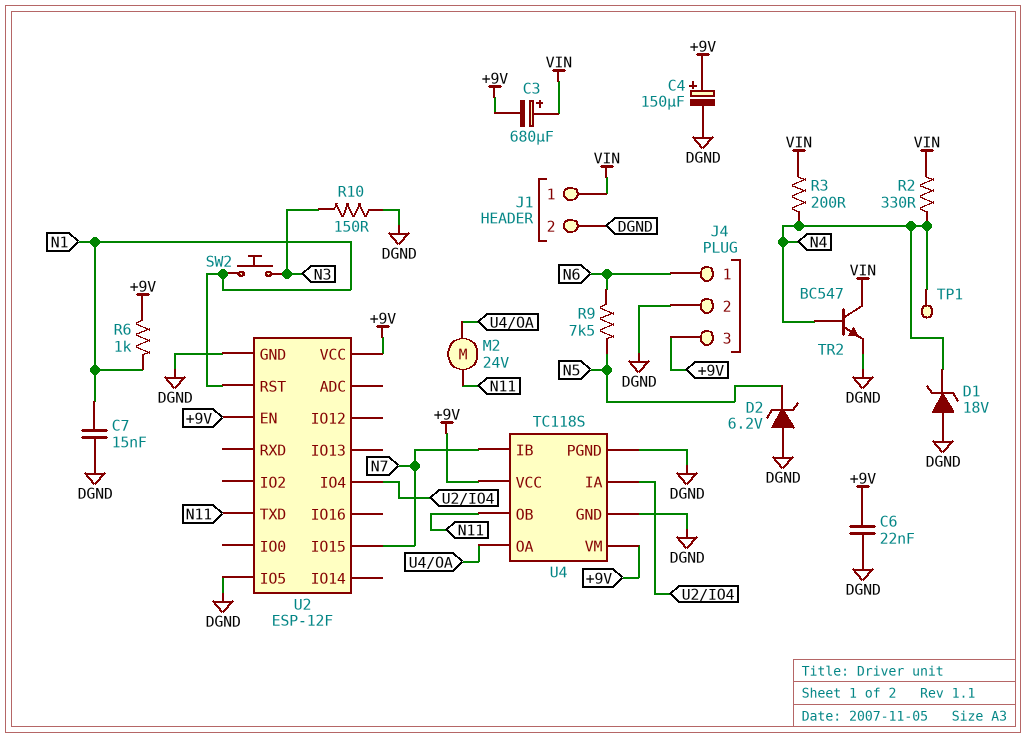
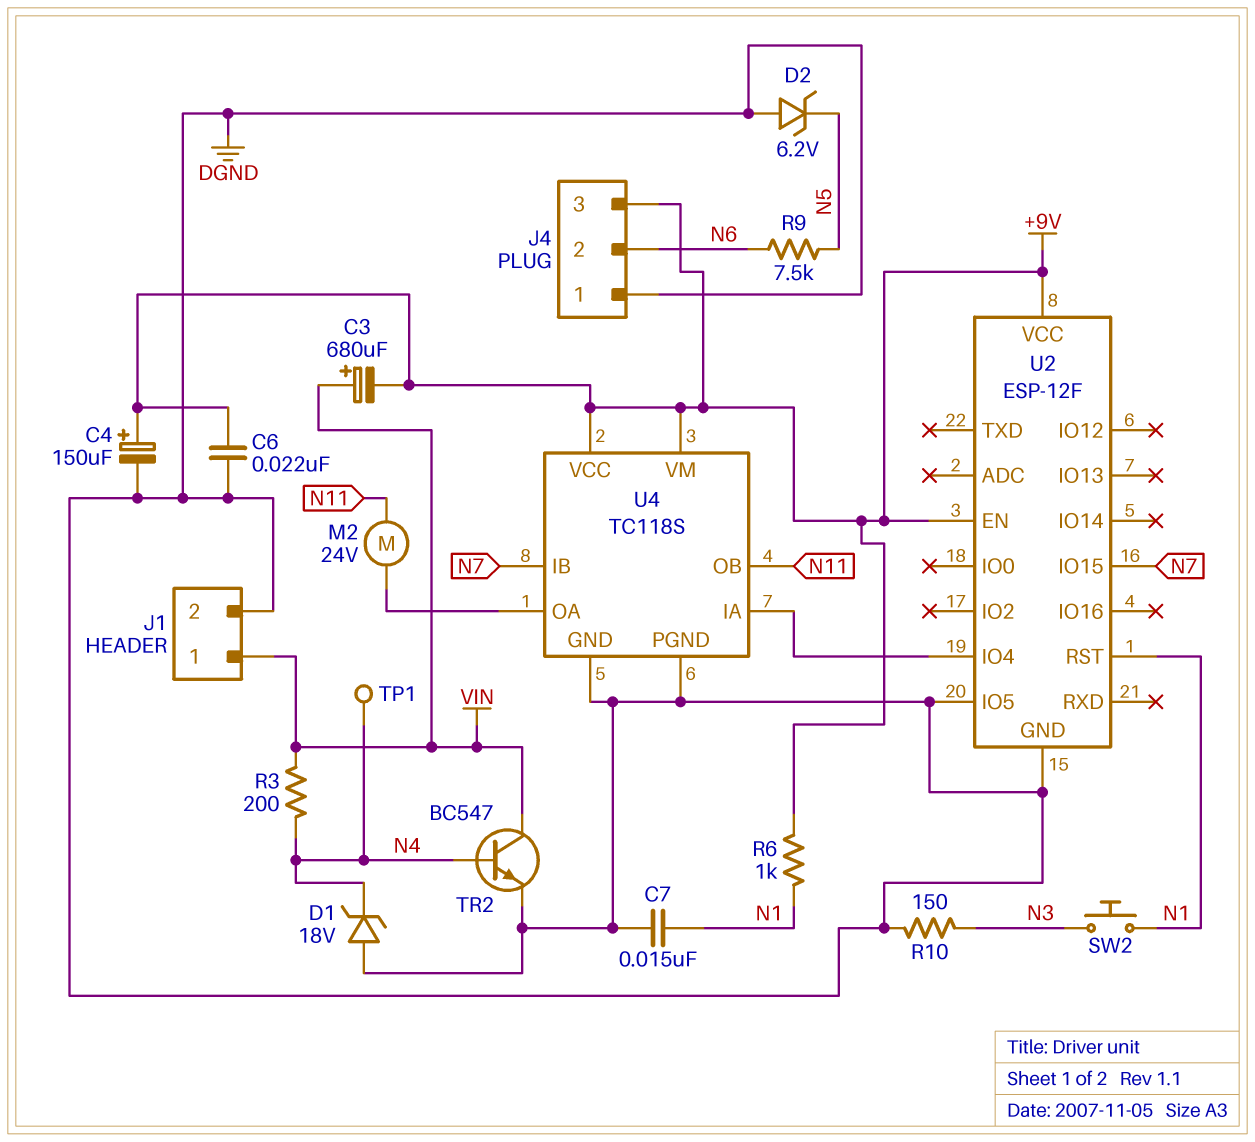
J4 pin 1: N6 -> DGND
J4 pin 2: DGND -> N6
R2: 330 (N4, VIN) -> none
U2 pin TXD: N11 -> none

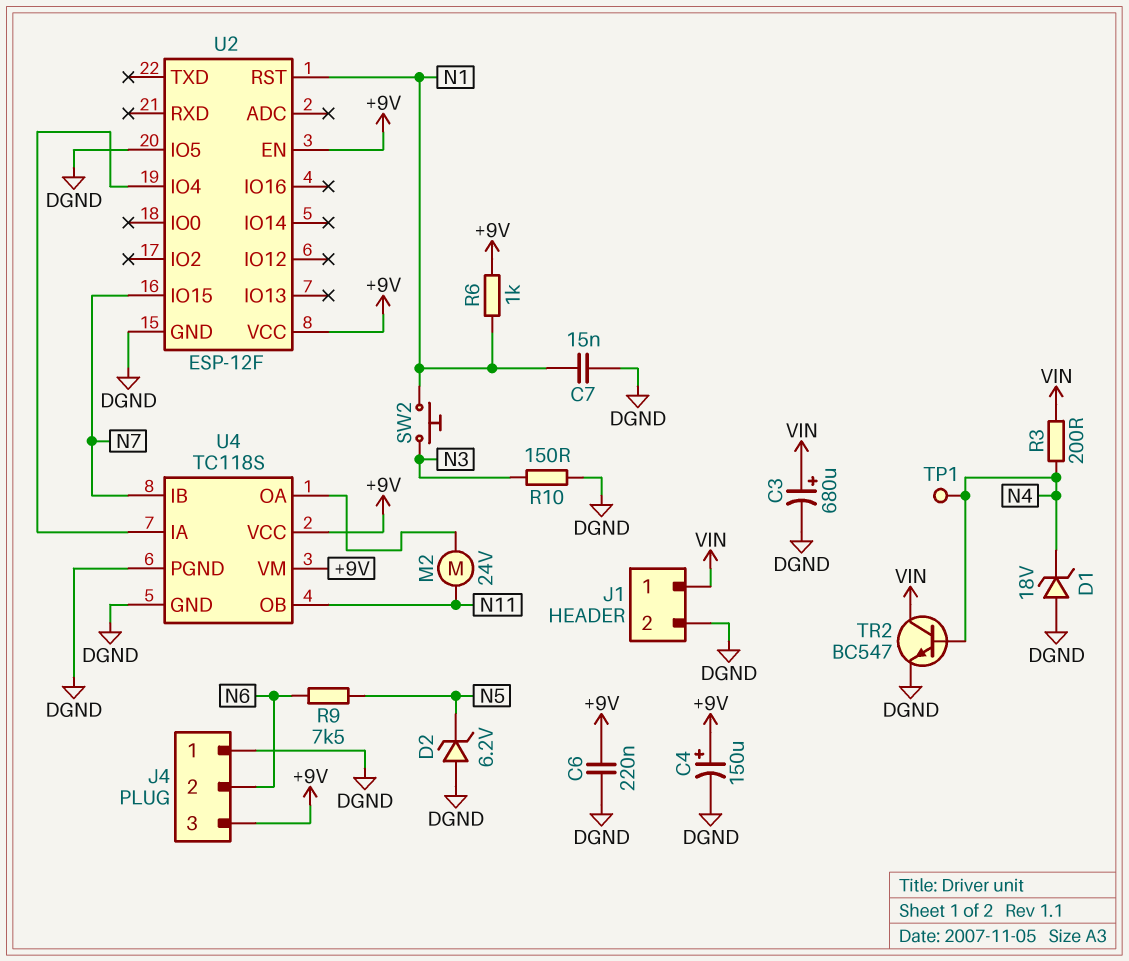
C3: 680uF (plus VIN, minus +9V) -> 680uF (plus VIN, minus DGND)
C6: 22nF (+9V, DGND) -> 220nF (+9V, DGND)

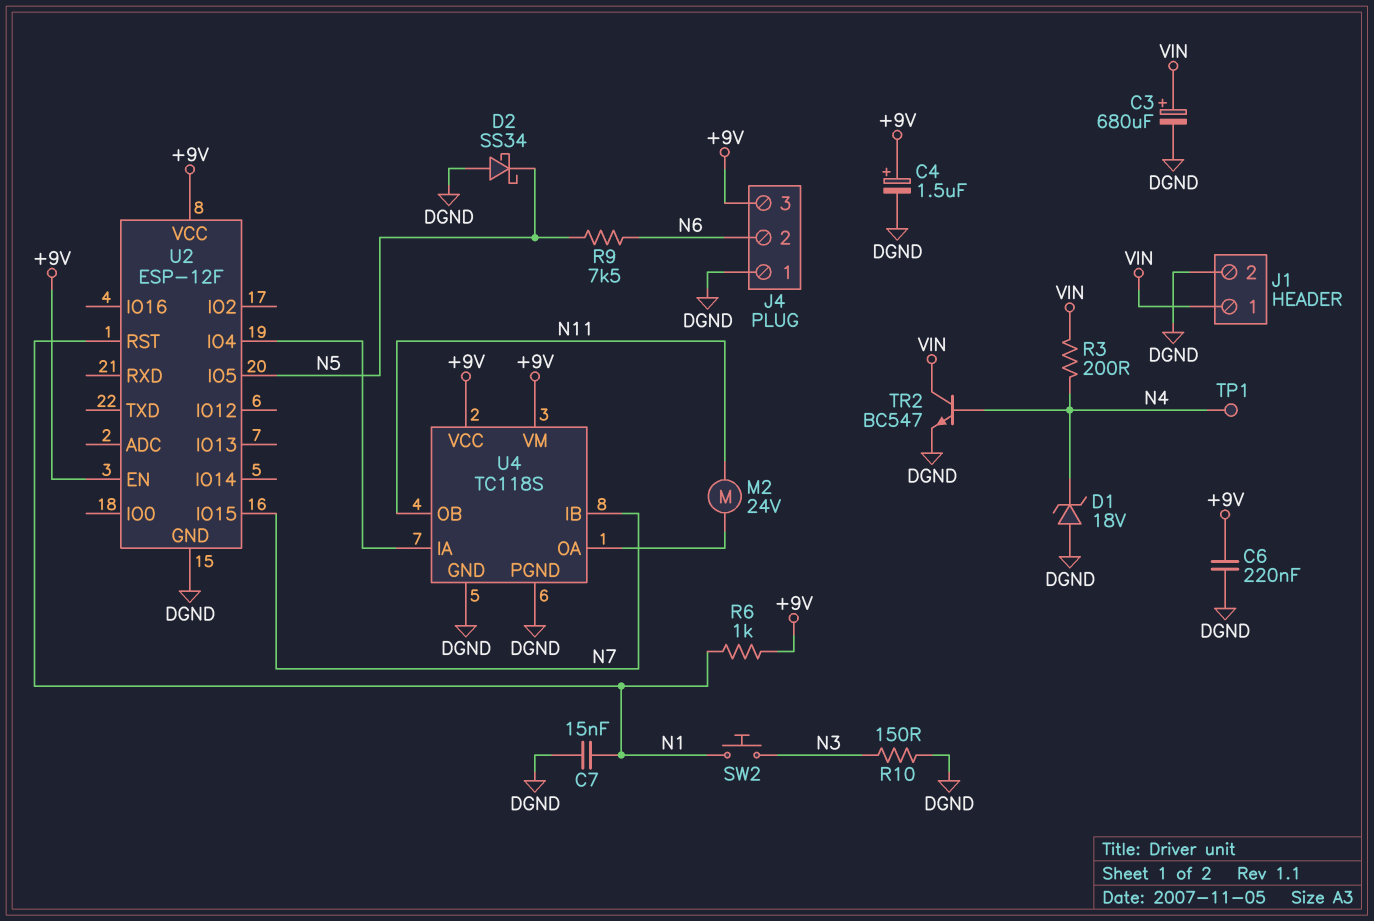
C4: 150uF (plus +9V, minus DGND) -> 1.5uF (plus +9V, minus DGND)
D2: zener 6.2V (A DGND, K N5) -> schottky SS34 (A DGND, K N5)
U2 pin IO5: DGND -> N5

